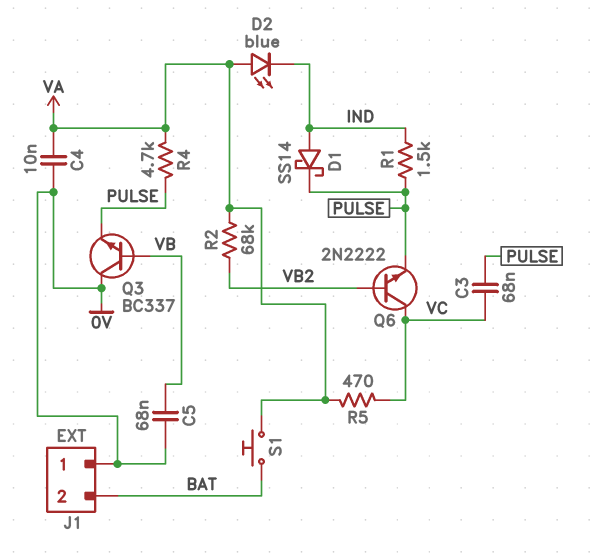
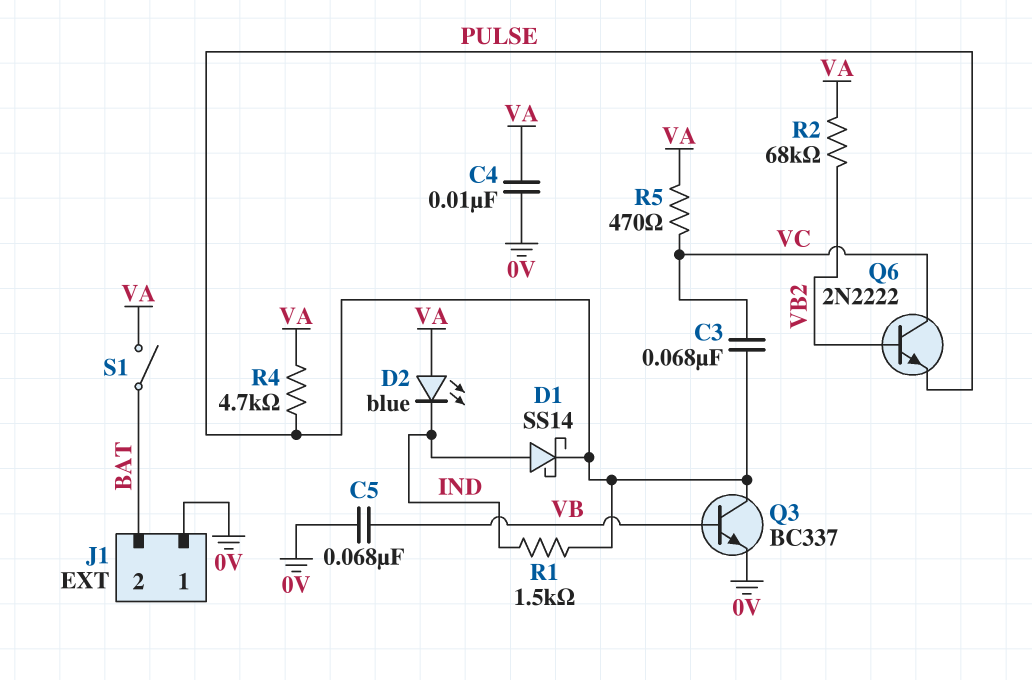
Q3: NPN BC337 (B VB, C 0V, E PULSE) -> NPN BC337 (B VB, C PULSE, E 0V)
S1: button (BAT, VA) -> switch (BAT, VA)

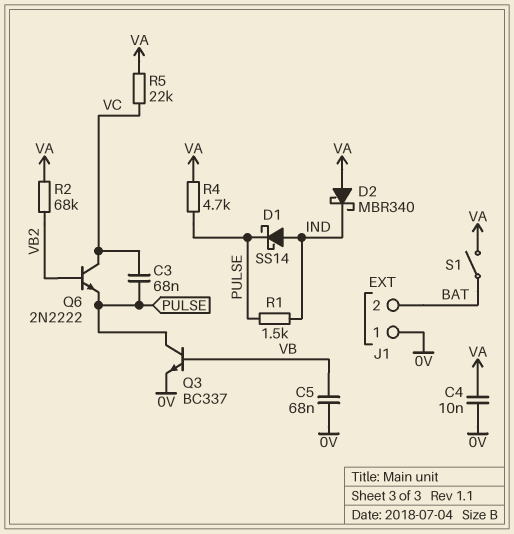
D2: LED blue (A VA, K IND) -> schottky MBR340 (A VA, K IND)
R5: 470 (VA, VC) -> 22k (VA, VC)

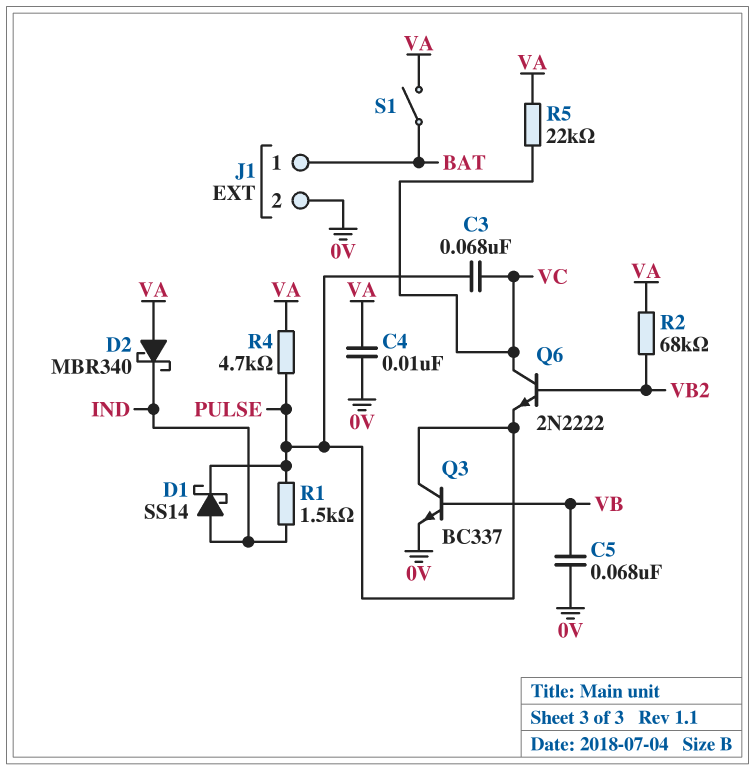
J1 pin 1: 0V -> BAT
J1 pin 2: BAT -> 0V

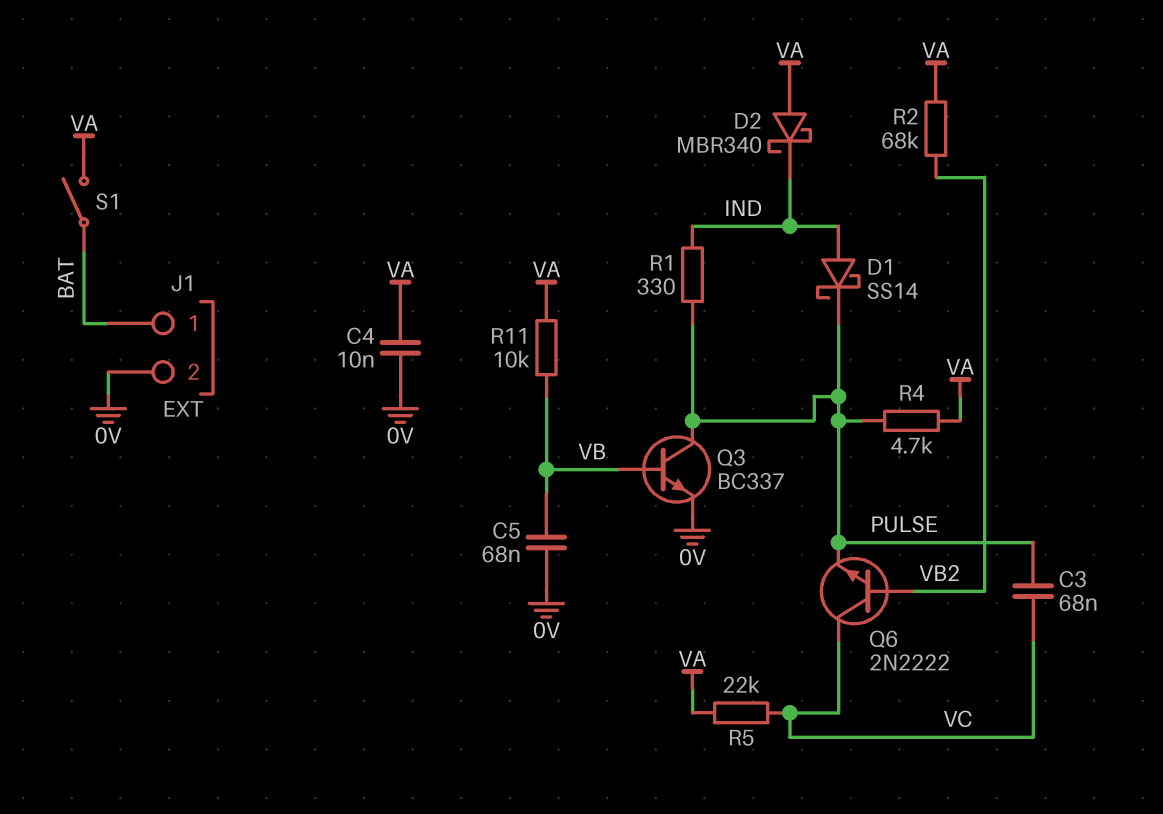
R1: 1.5k (IND, PULSE) -> 330 (IND, PULSE)
R11: none -> 10k (VA, VB)

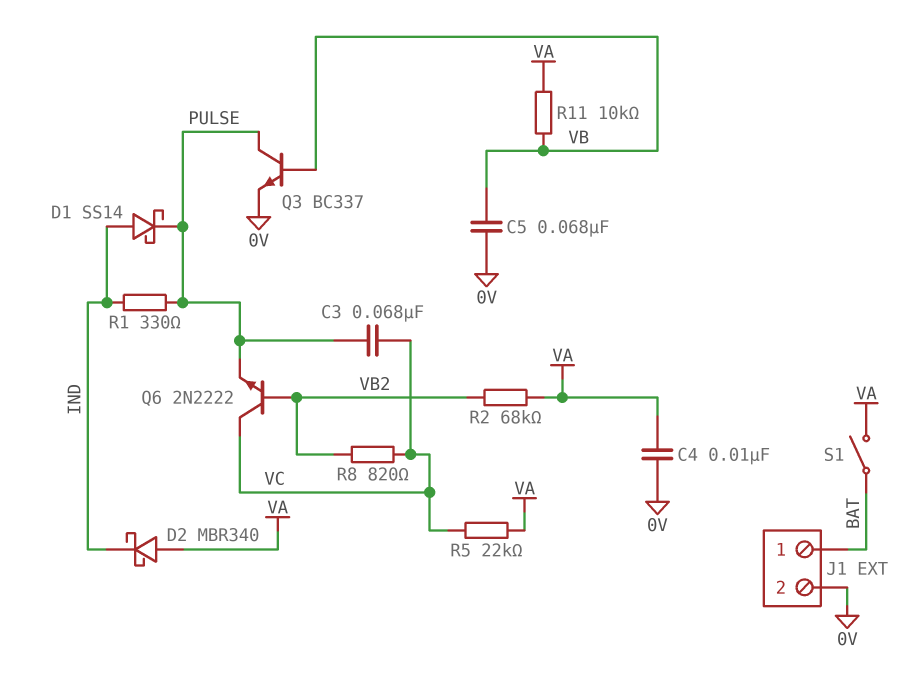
R4: 4.7k (PULSE, VA) -> none
R8: none -> 820 (VB2, VC)

